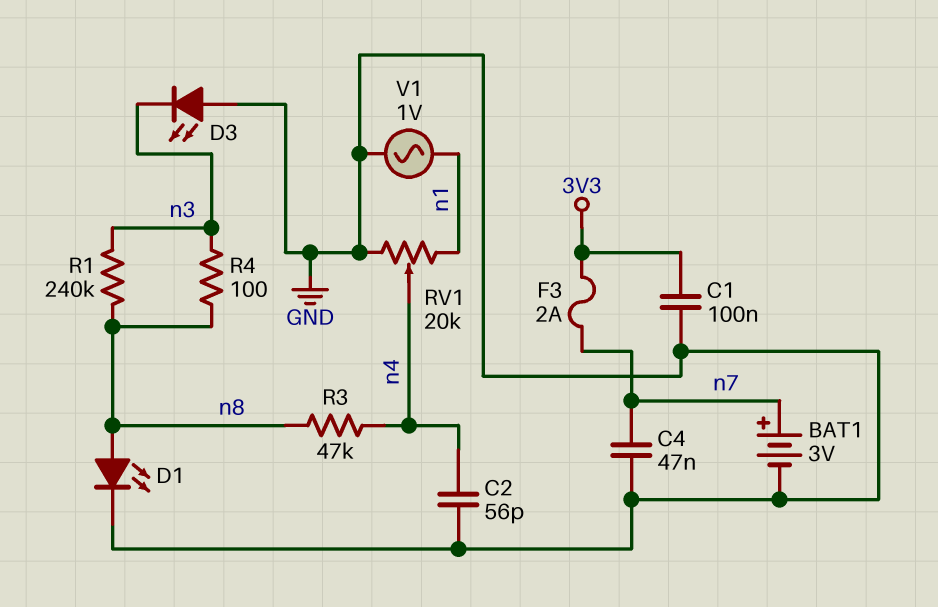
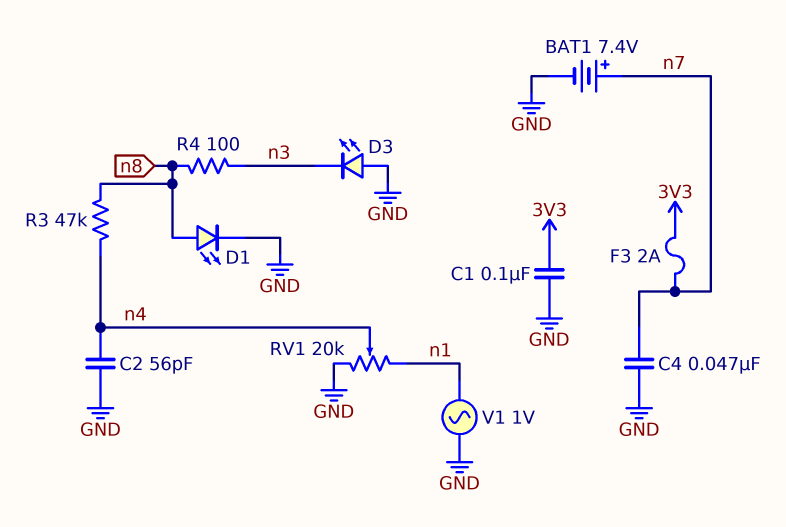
BAT1: 3V (plus n7, minus GND) -> 7.4V (plus n7, minus GND)
R1: 240k (n3, n8) -> none

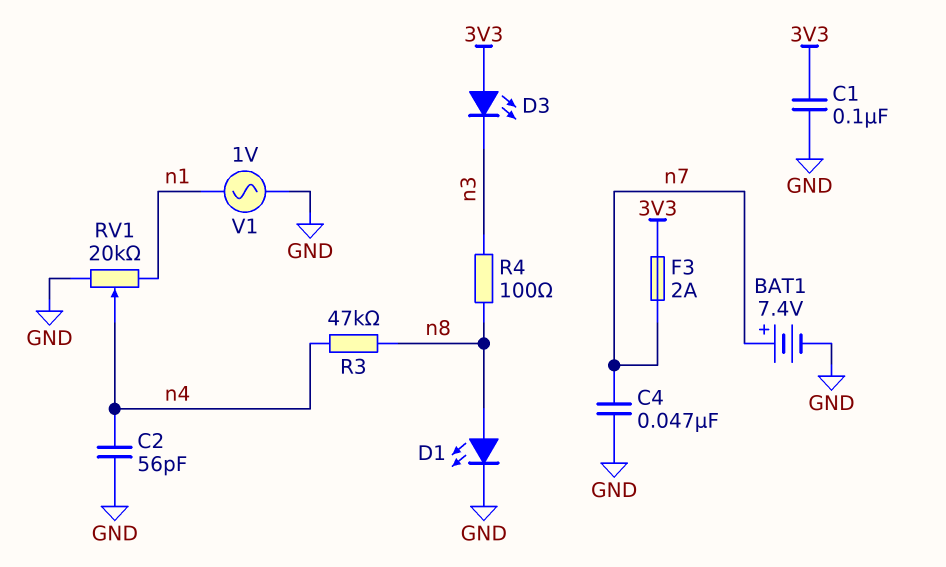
D3: LED (A GND, K n3) -> LED (A 3V3, K n3)

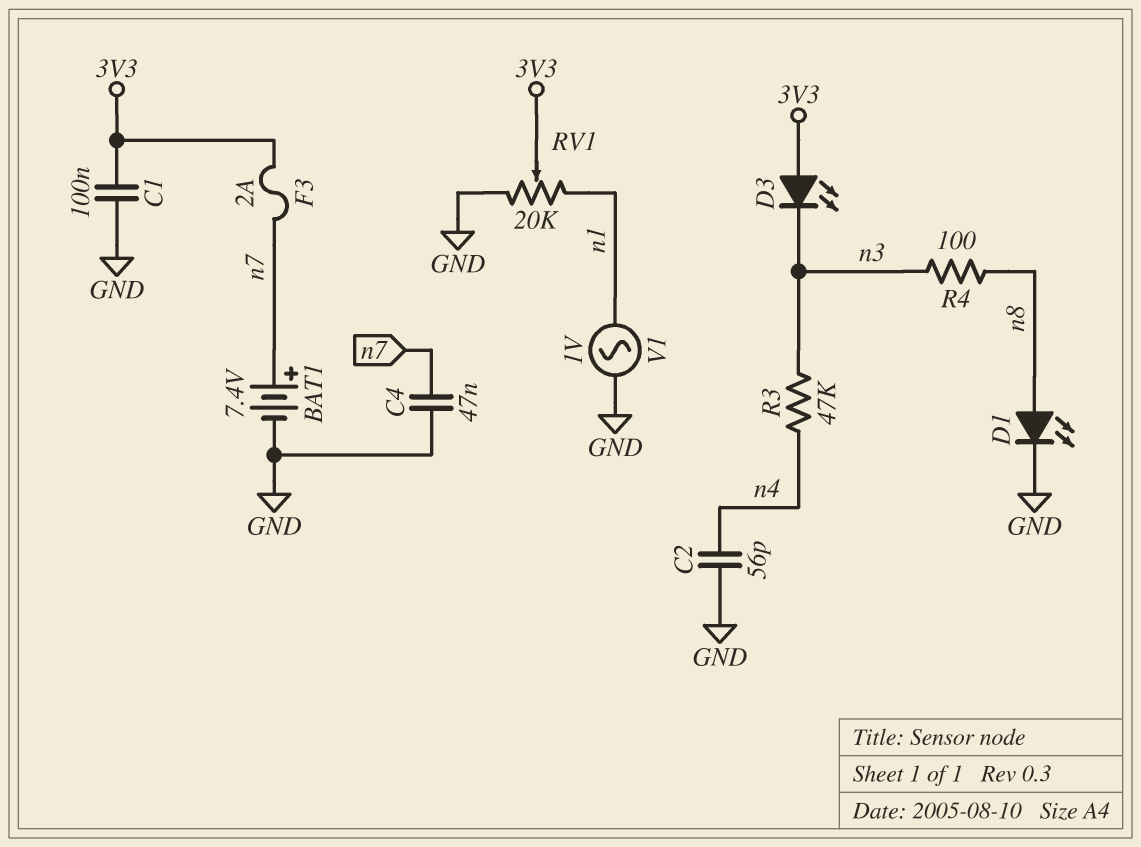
R3: 47k (n4, n8) -> 47k (n3, n4)
RV1: 20k (GND, n1, wiper n4) -> 20k (GND, n1, wiper 3V3)

